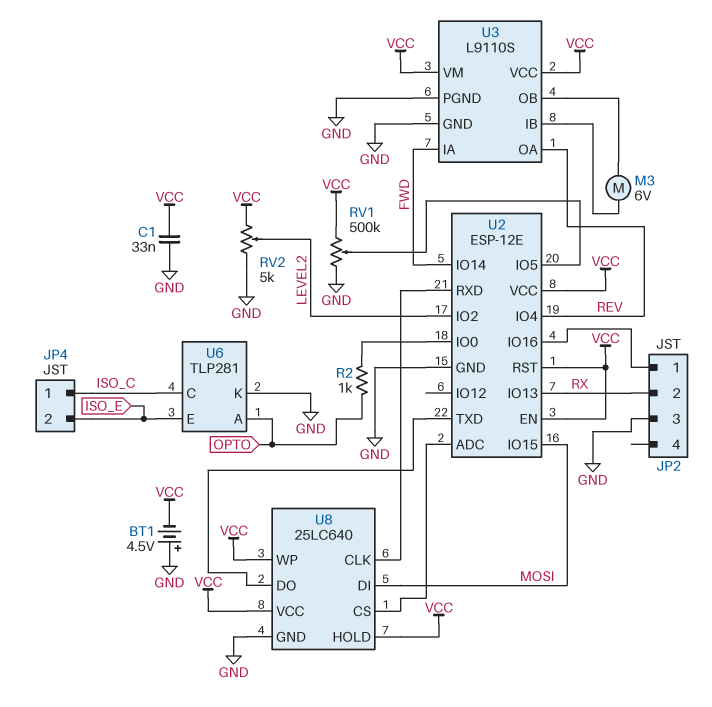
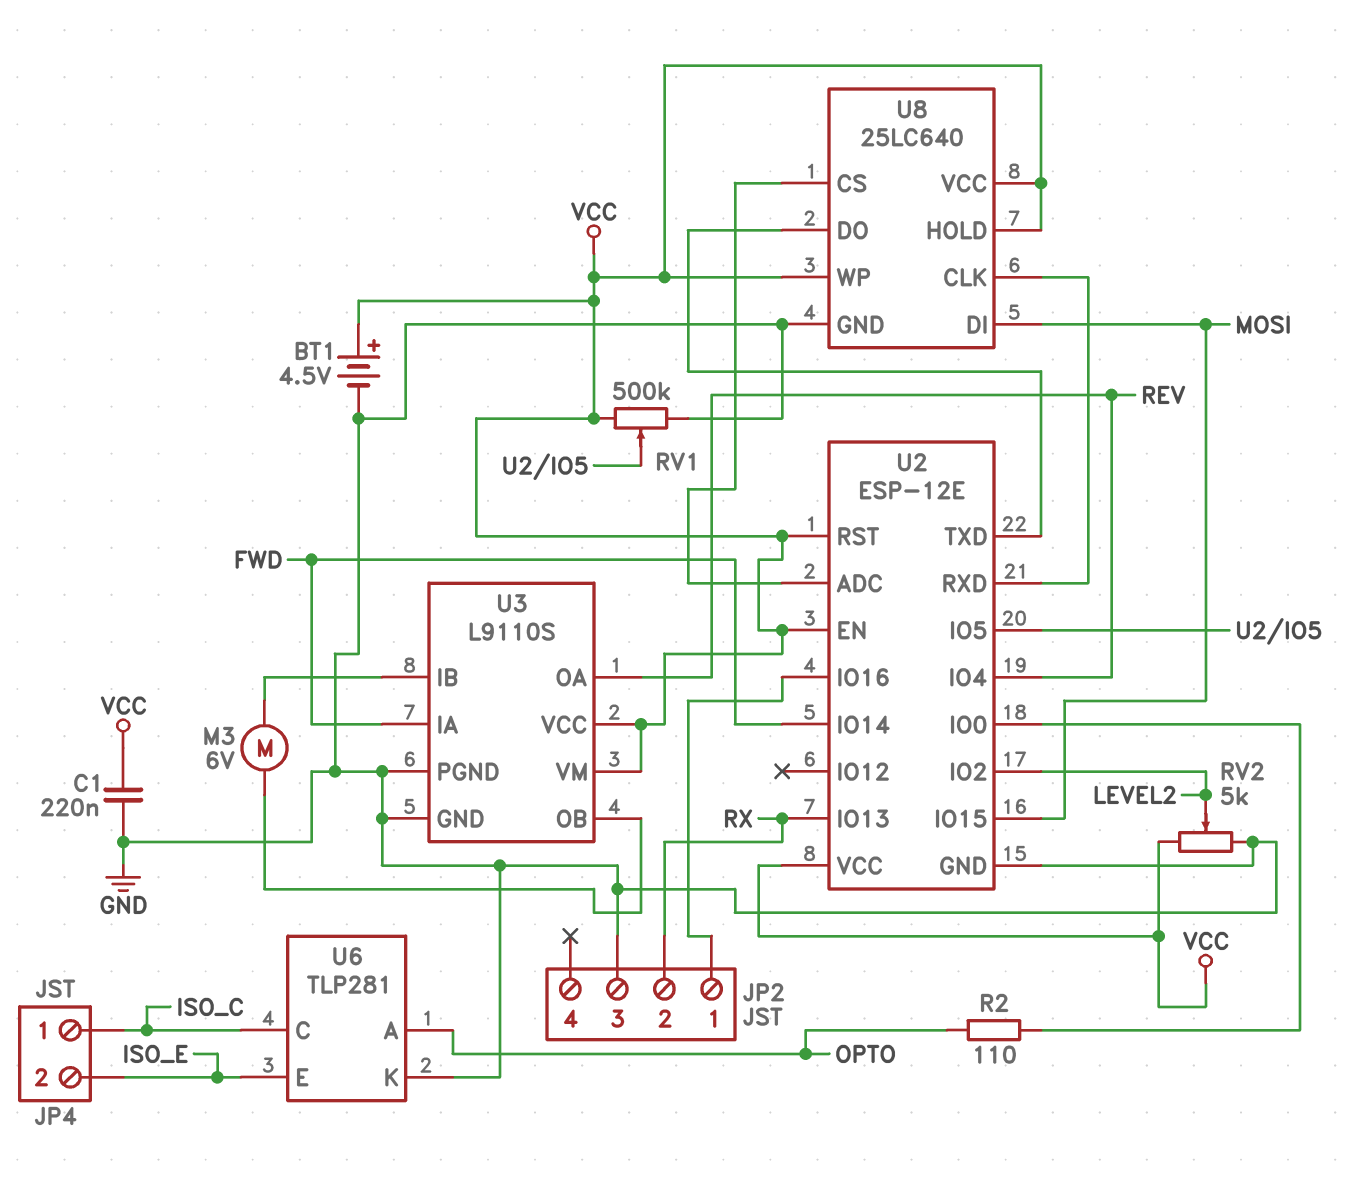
BT1: 4.5V (plus GND, minus VCC) -> 4.5V (plus VCC, minus GND)
C1: 33nF (GND, VCC) -> 220nF (GND, VCC)
R2: 1k (OPTO, U2/IO0) -> 110 (OPTO, U2/IO0)

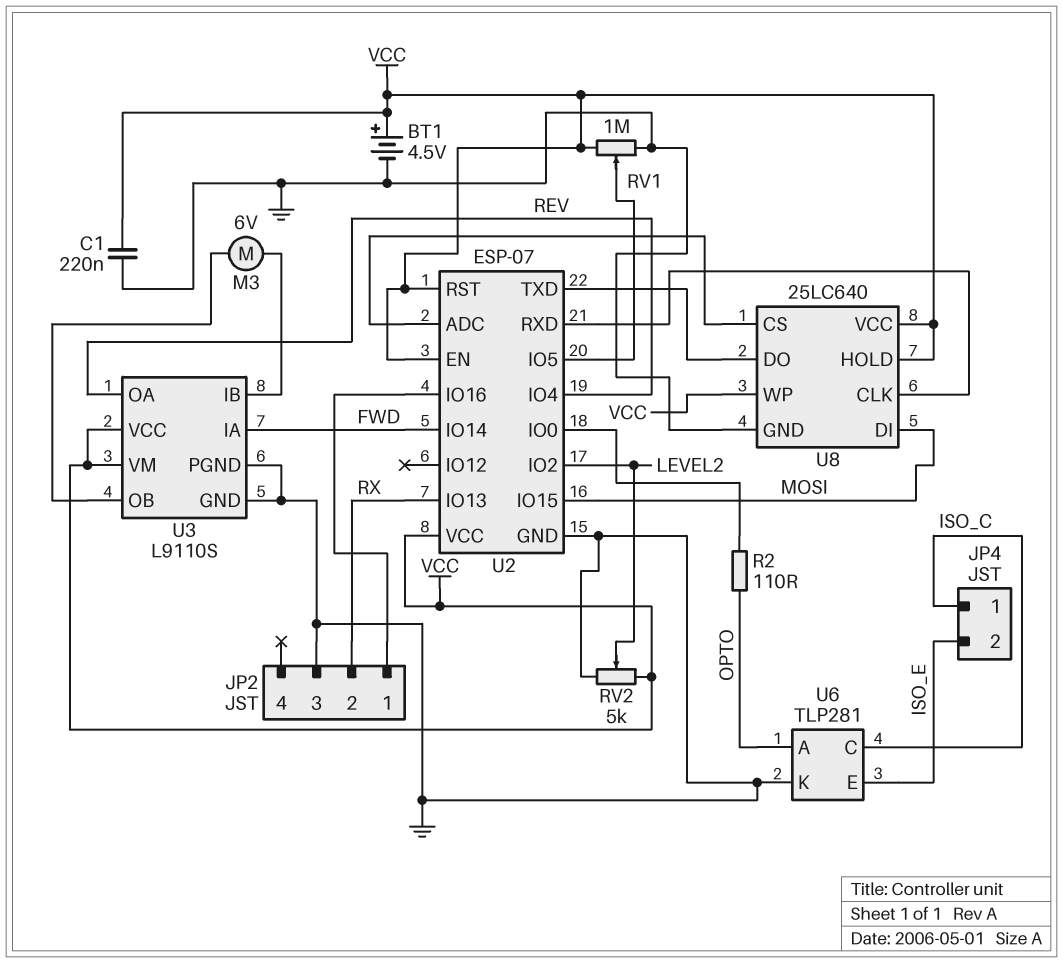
RV1: 500k (GND, VCC, wiper U2/IO5) -> 1M (GND, VCC, wiper U2/IO5)
U2: ESP-12E -> ESP-07

